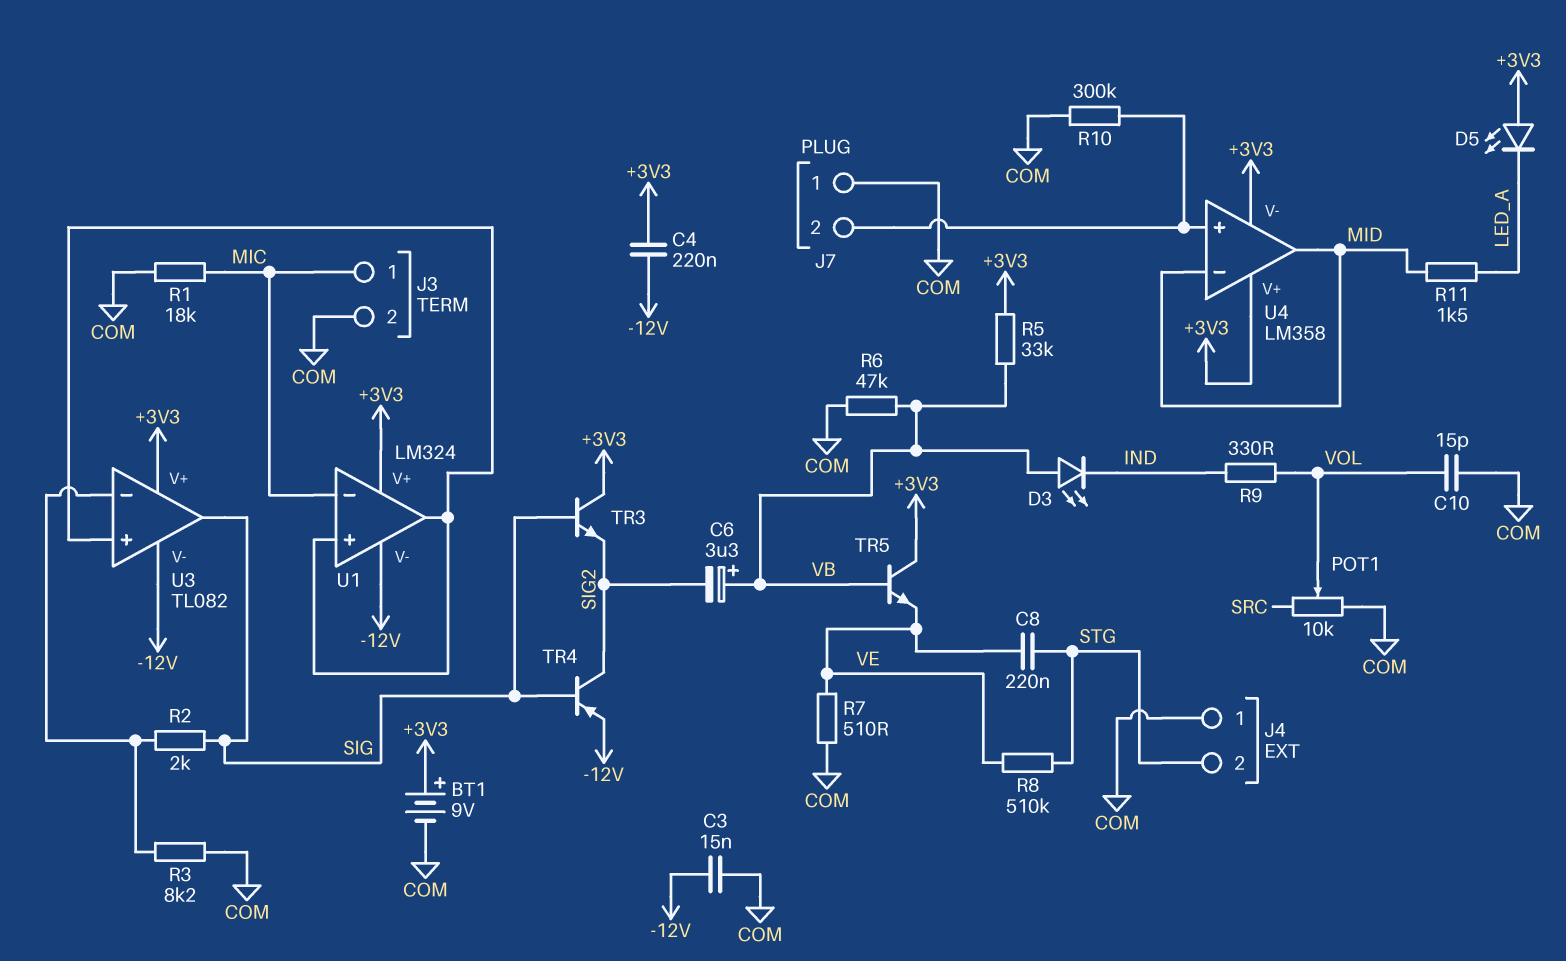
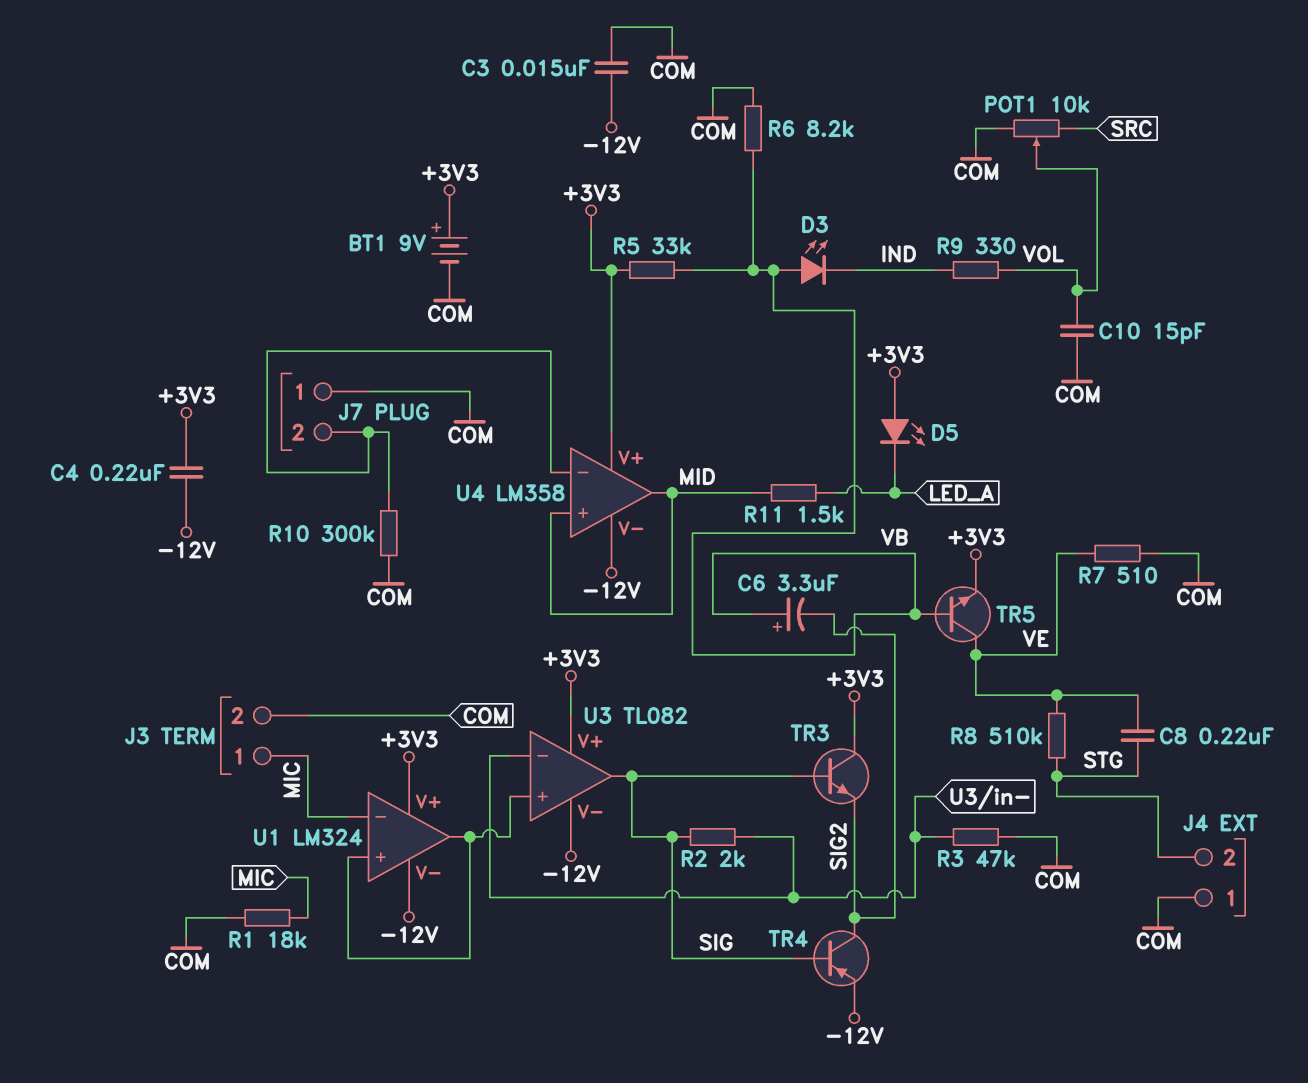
R3: 8.2k (COM, U3/in-) -> 47k (COM, U3/in-)
R6: 47k (COM, VB) -> 8.2k (COM, VB)
TR5: NPN (B VB, C +3V3, E VE) -> NPN (B VB, C VE, E +3V3)
U4 pin V-: +3V3 -> -12V
U4 pin in+: J7/2 -> MID
U4 pin in-: MID -> J7/2

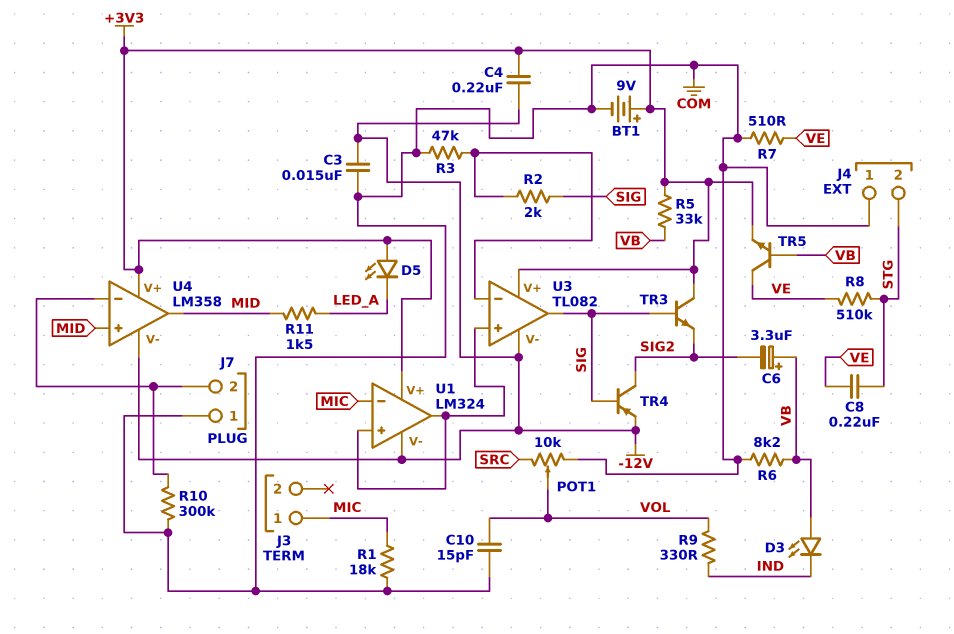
J3 pin 2: COM -> none

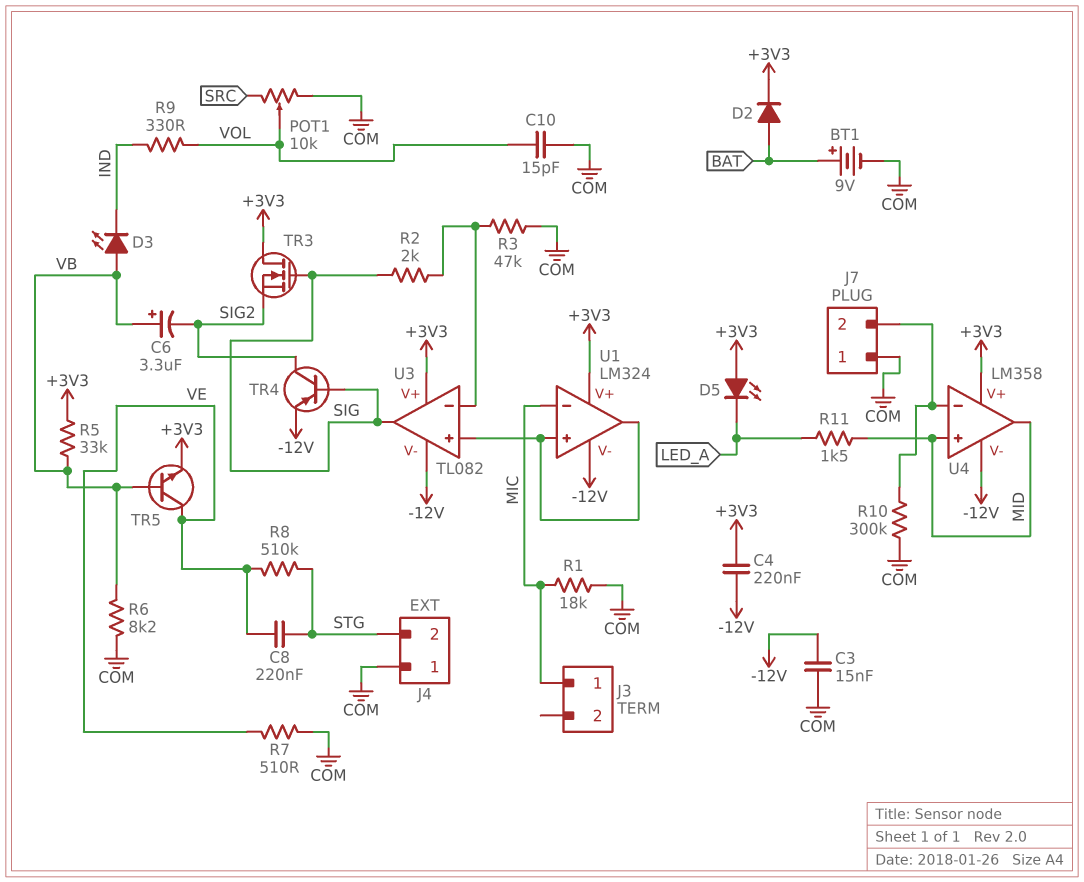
BT1: 9V (plus +3V3, minus COM) -> 9V (plus BAT, minus COM)
D2: none -> diode (A BAT, K +3V3)
TR3: NPN (B SIG, C +3V3, E SIG2) -> NMOS (G SIG, D +3V3, S SIG2)

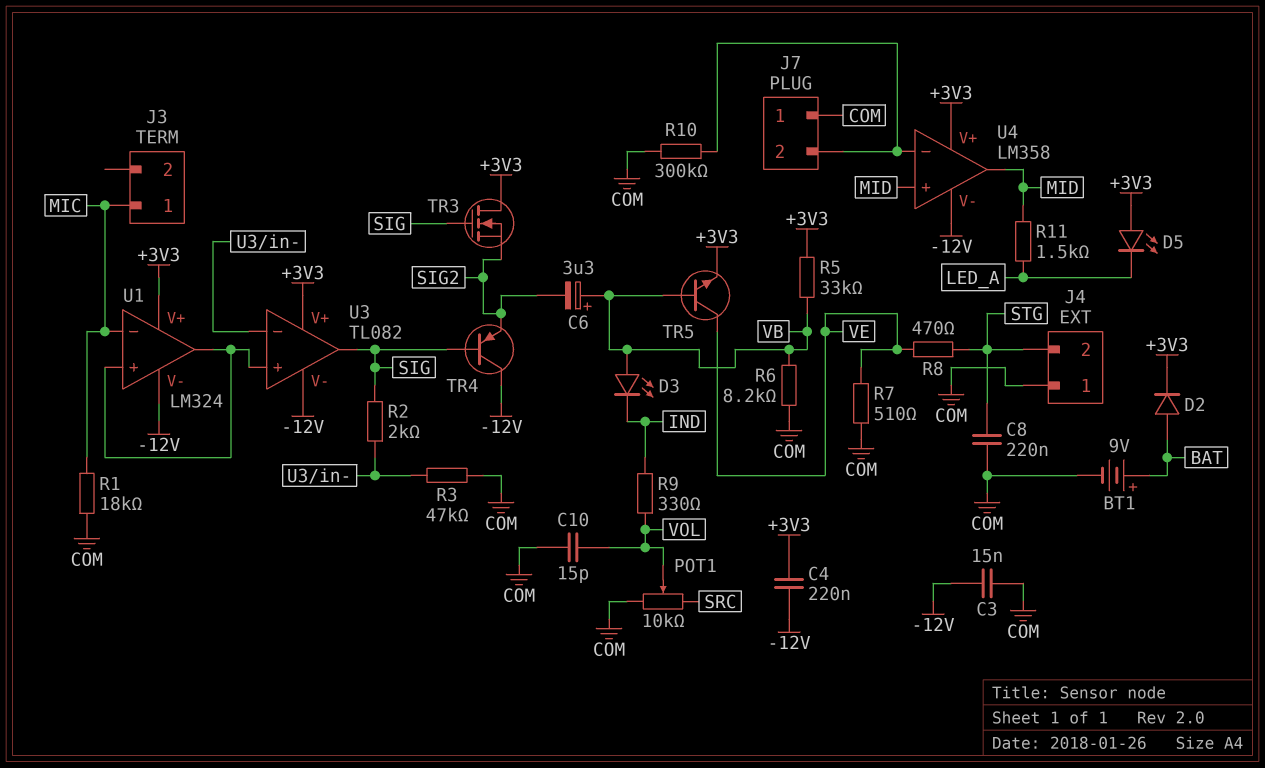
C8: 220nF (STG, VE) -> 220nF (COM, STG)
R8: 510k (STG, VE) -> 470 (STG, VE)
TR4: PNP (B SIG, C SIG2, E -12V) -> PNP (B SIG, C -12V, E SIG2)

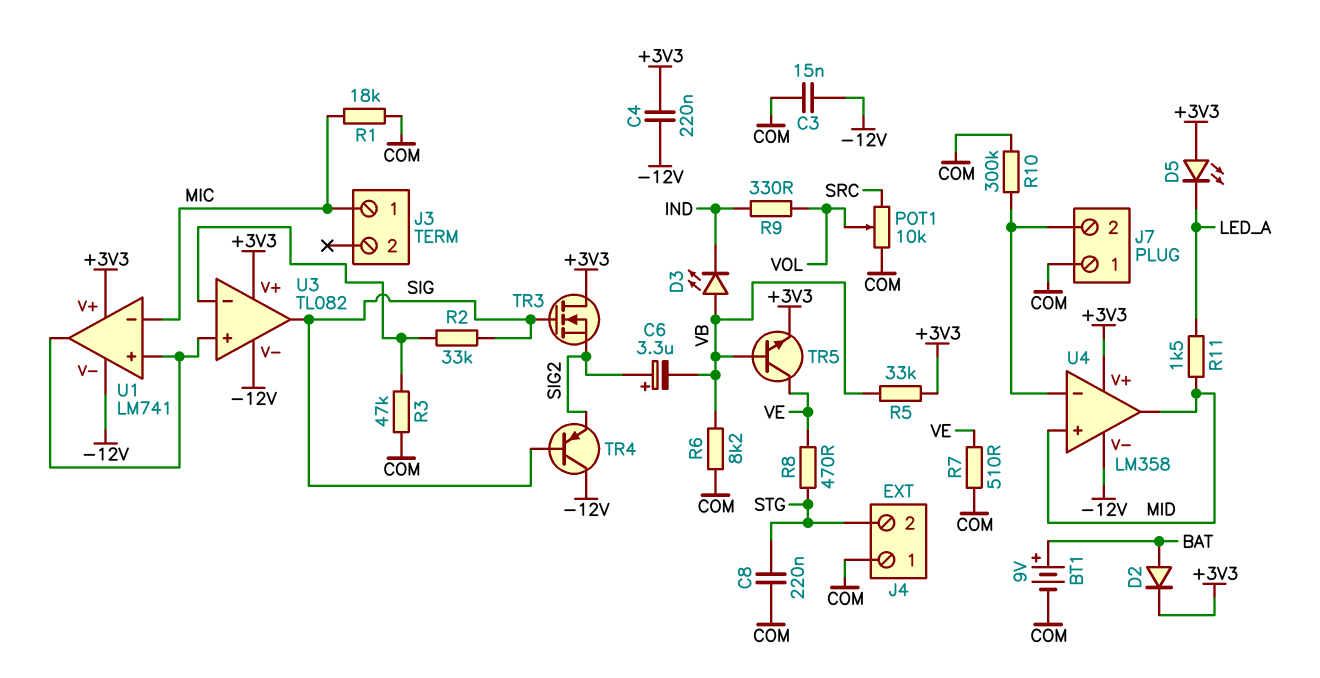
C6: 3.3uF (plus VB, minus SIG2) -> 3.3uF (plus SIG2, minus VB)
C10: 15pF (COM, VOL) -> none
R2: 2k (SIG, U3/in-) -> 33k (SIG, U3/in-)
U1: LM324 -> LM741

